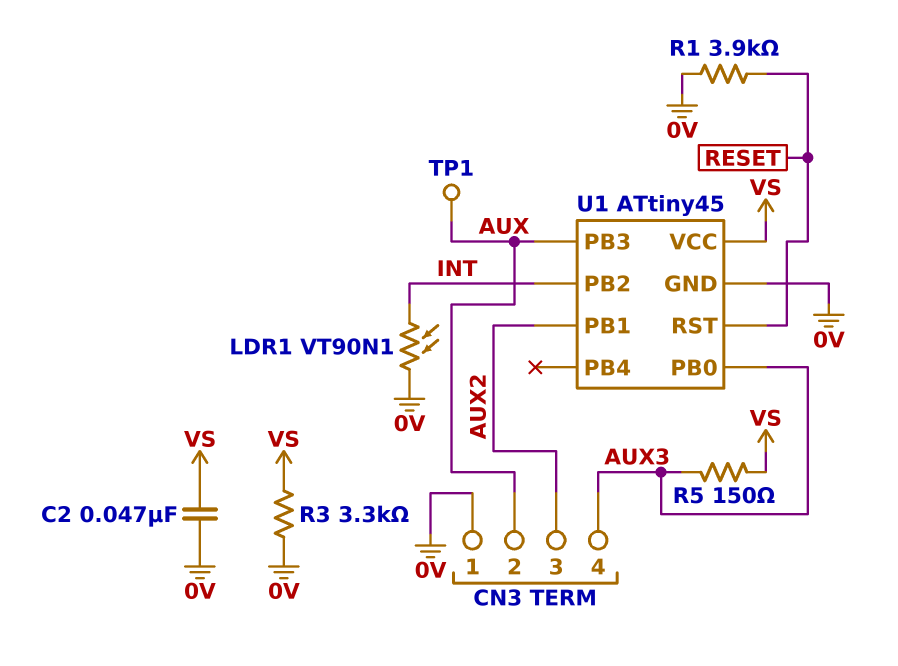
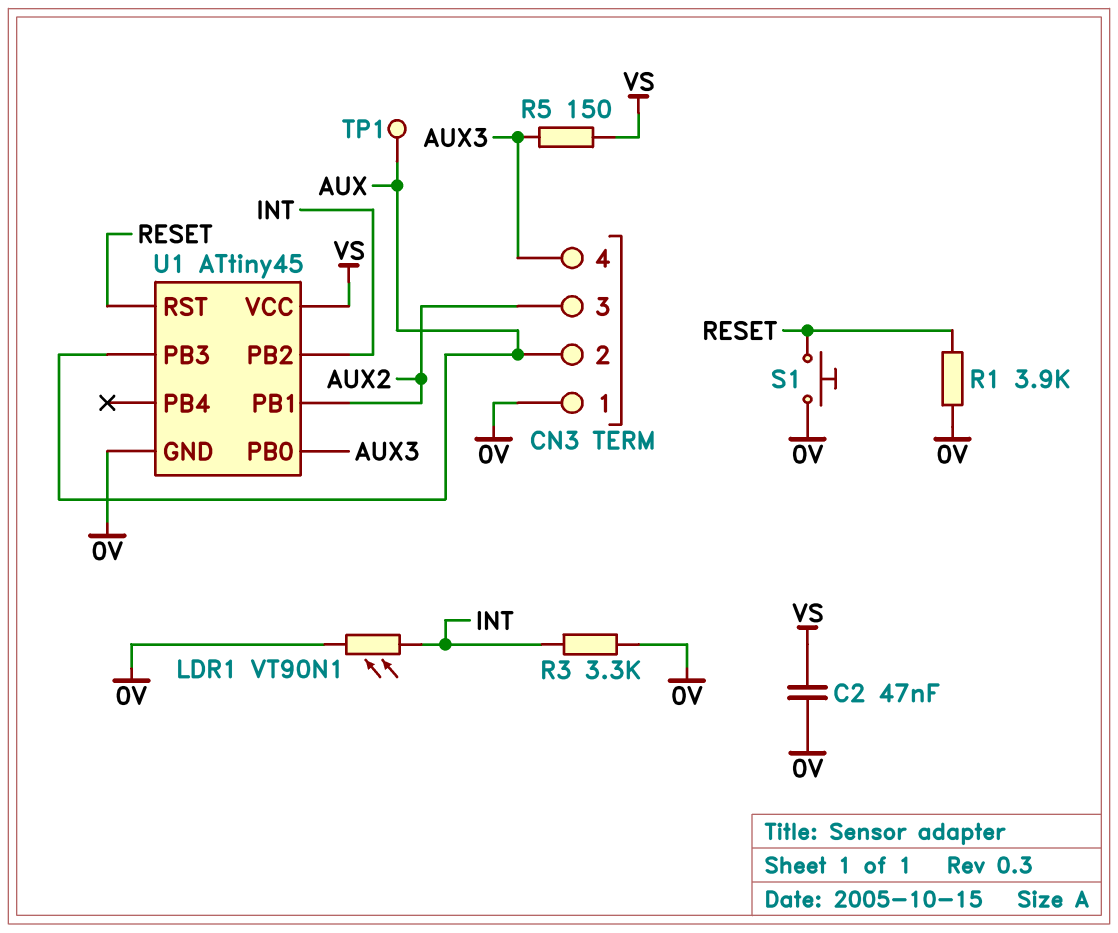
R3: 3.3k (0V, VS) -> 3.3k (0V, INT)
S1: none -> button (0V, RESET)

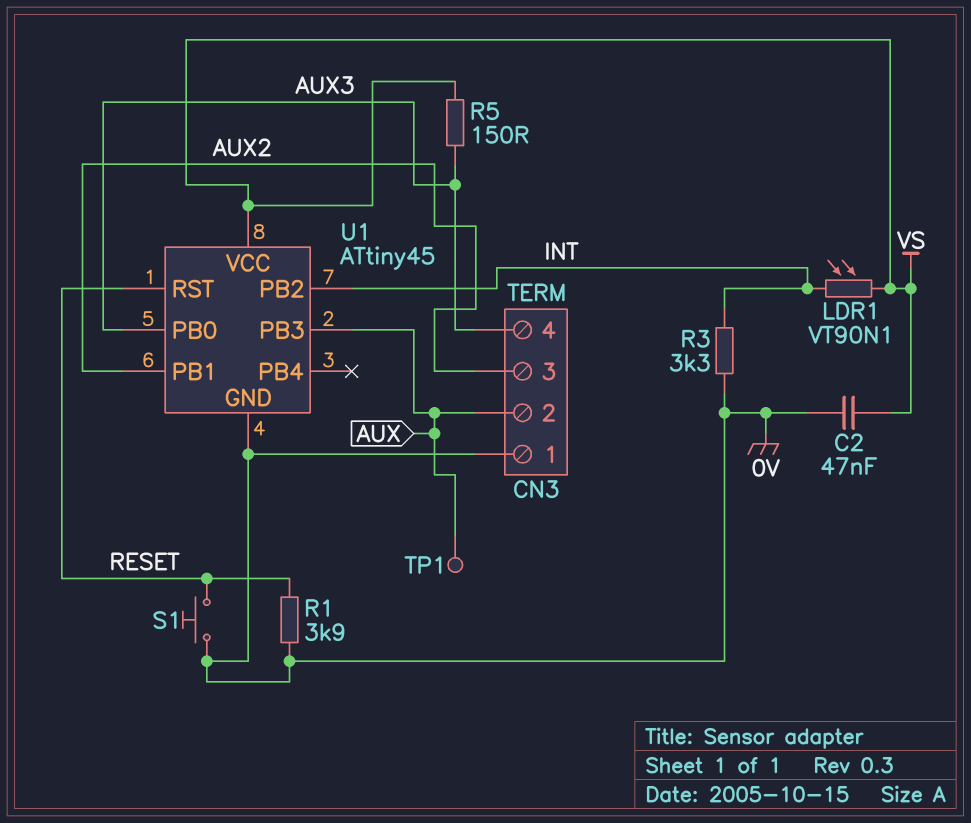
LDR1: VT90N1 (0V, INT) -> VT90N1 (INT, VS)

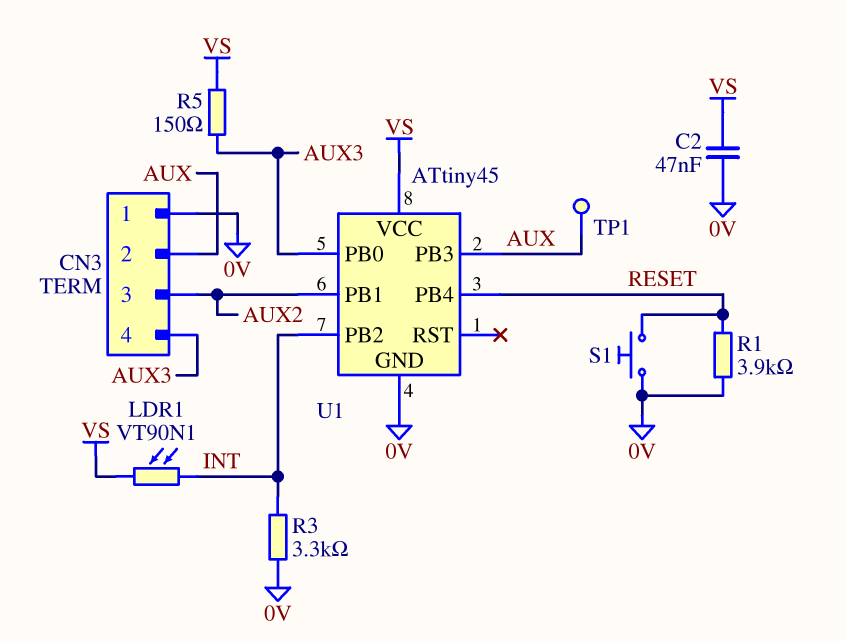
U1 pin PB4: none -> RESET
U1 pin RST: RESET -> none

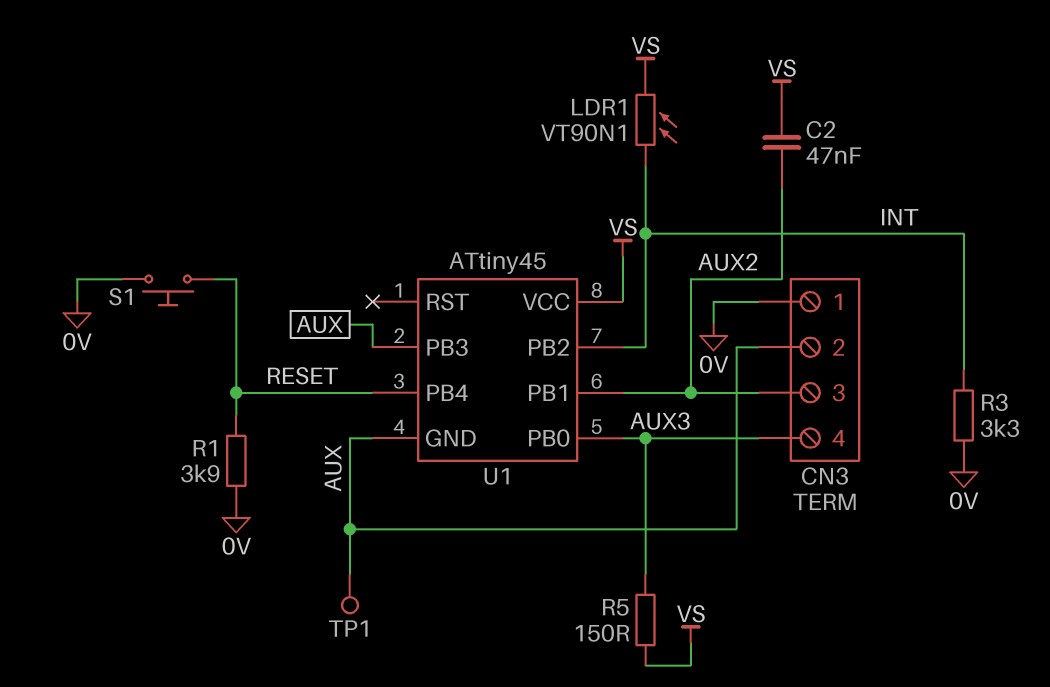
C2: 47nF (0V, VS) -> 47nF (AUX2, VS)
U1 pin GND: 0V -> AUX

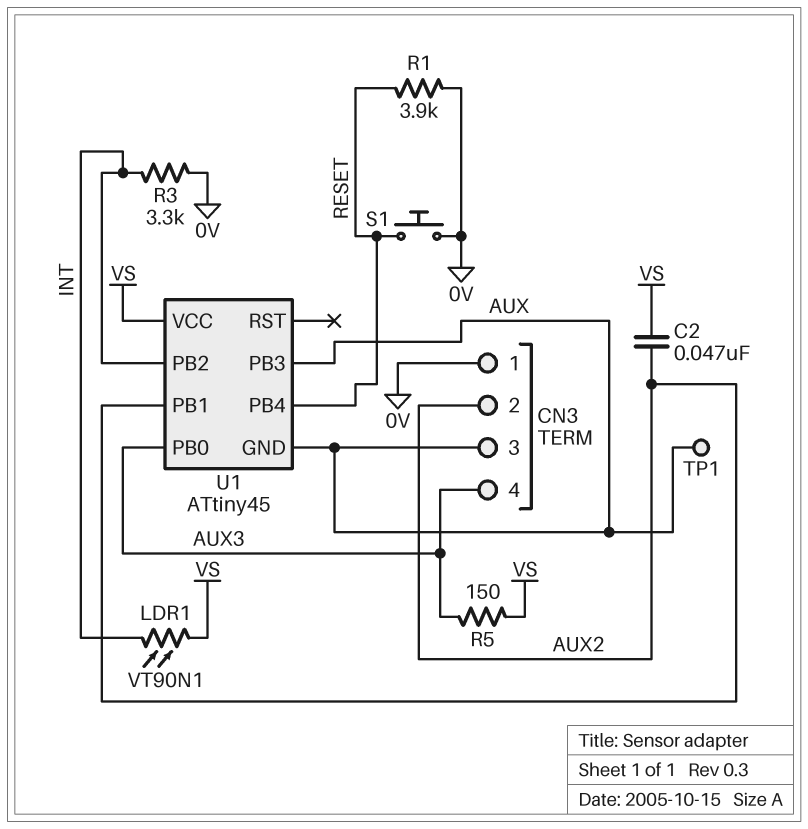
CN3 pin 2: AUX -> AUX2
CN3 pin 3: AUX2 -> AUX

